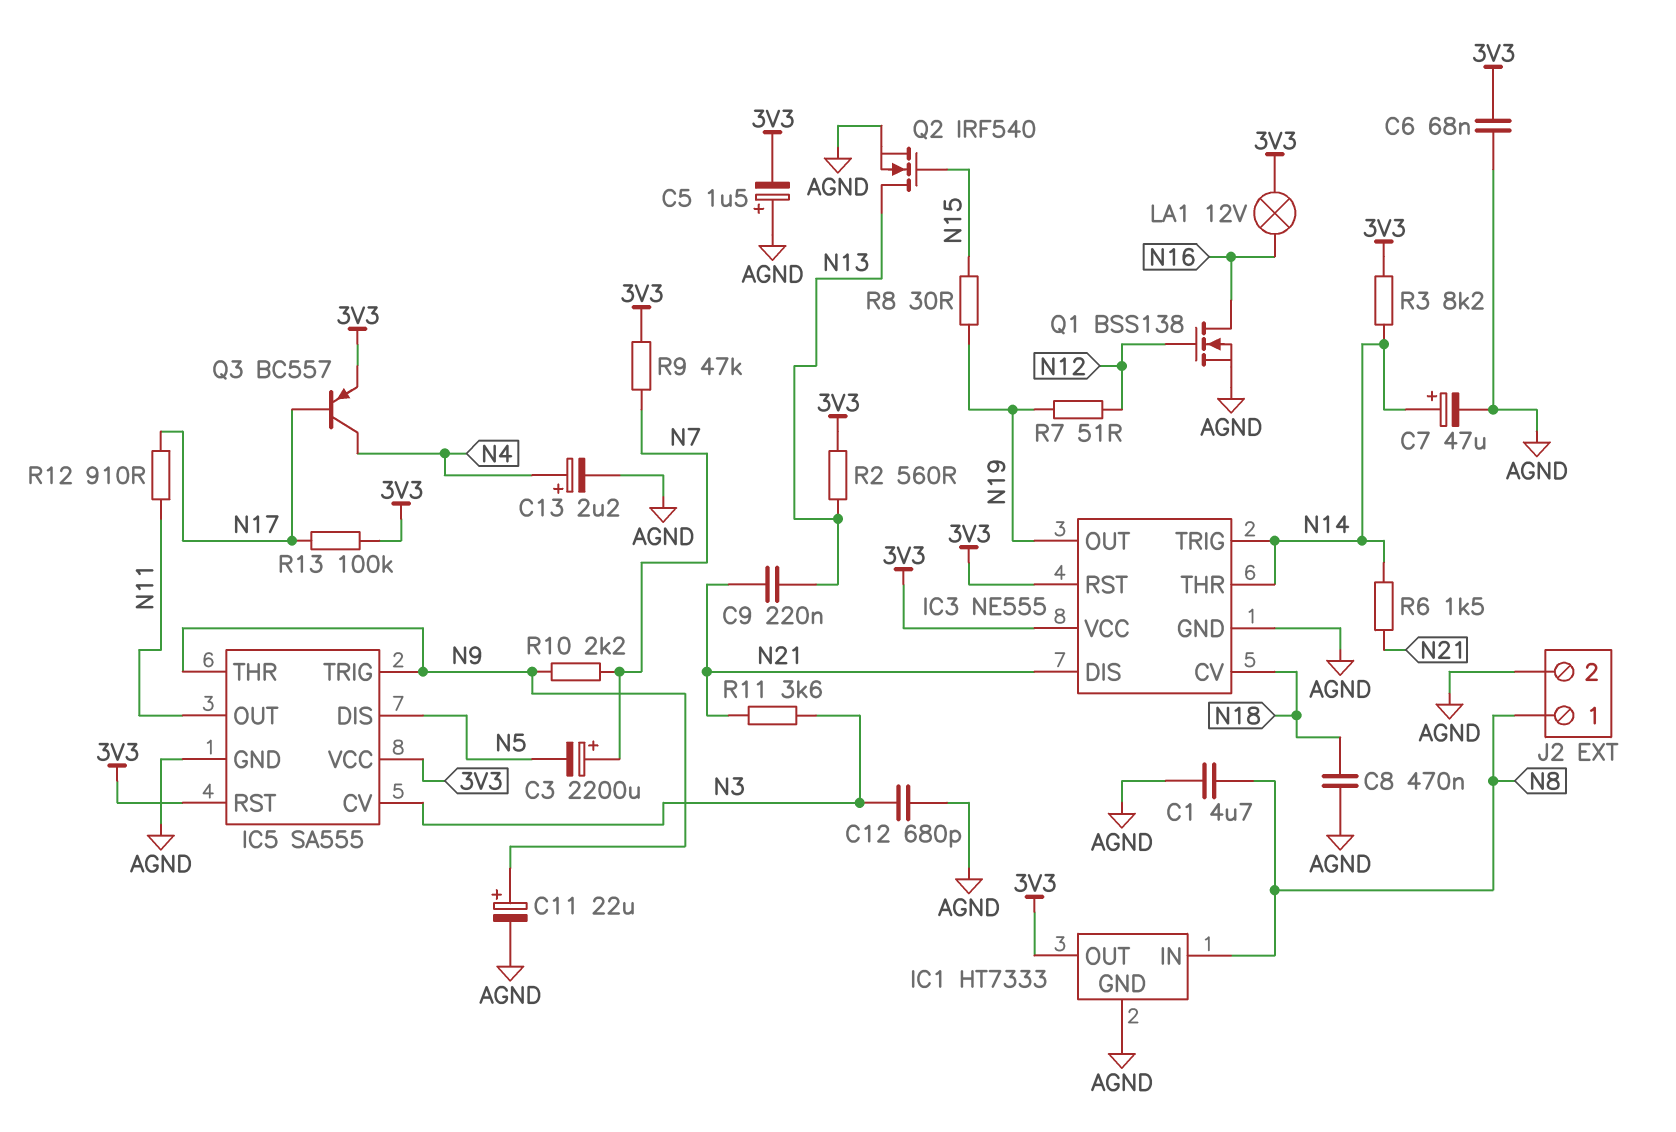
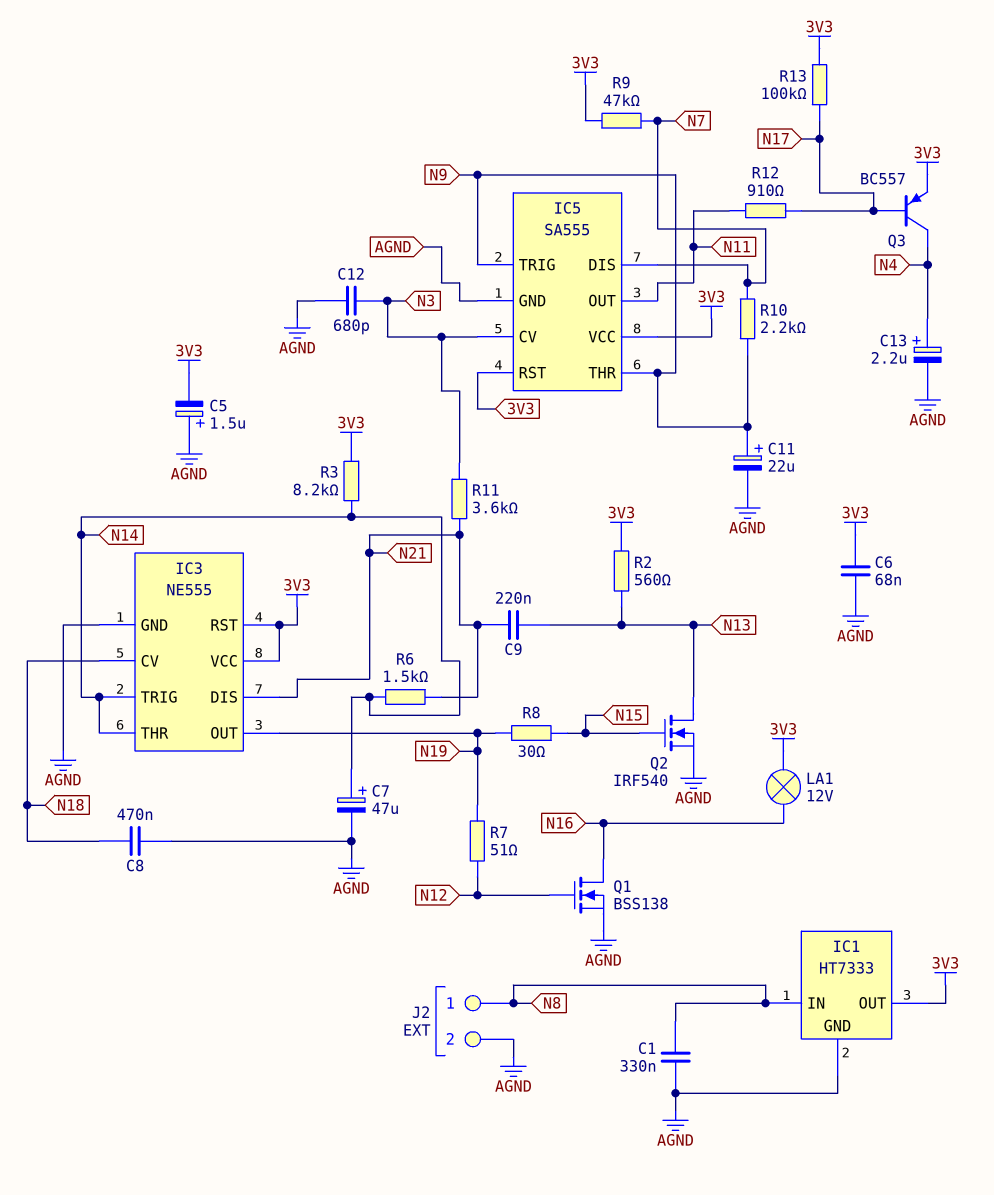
C1: 4.7uF (AGND, N8) -> 330nF (AGND, N8)
C3: 2200uF (plus N7, minus N5) -> none
IC5 pin DIS: N5 -> N7

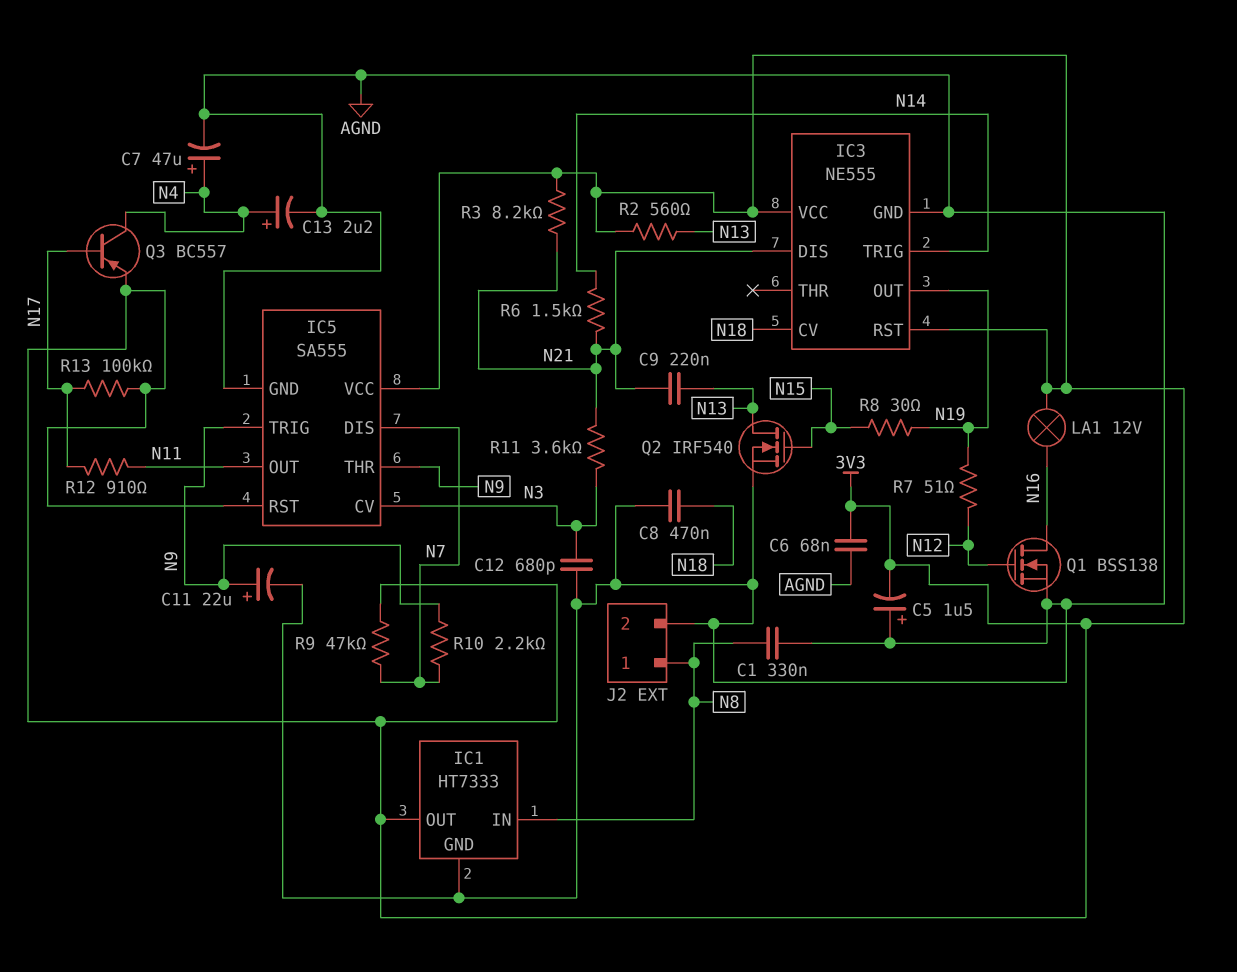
C7: 47uF (plus N14, minus AGND) -> 47uF (plus N4, minus AGND)
IC3 pin THR: N14 -> none
R3: 8.2k (3V3, N14) -> 8.2k (3V3, N21)

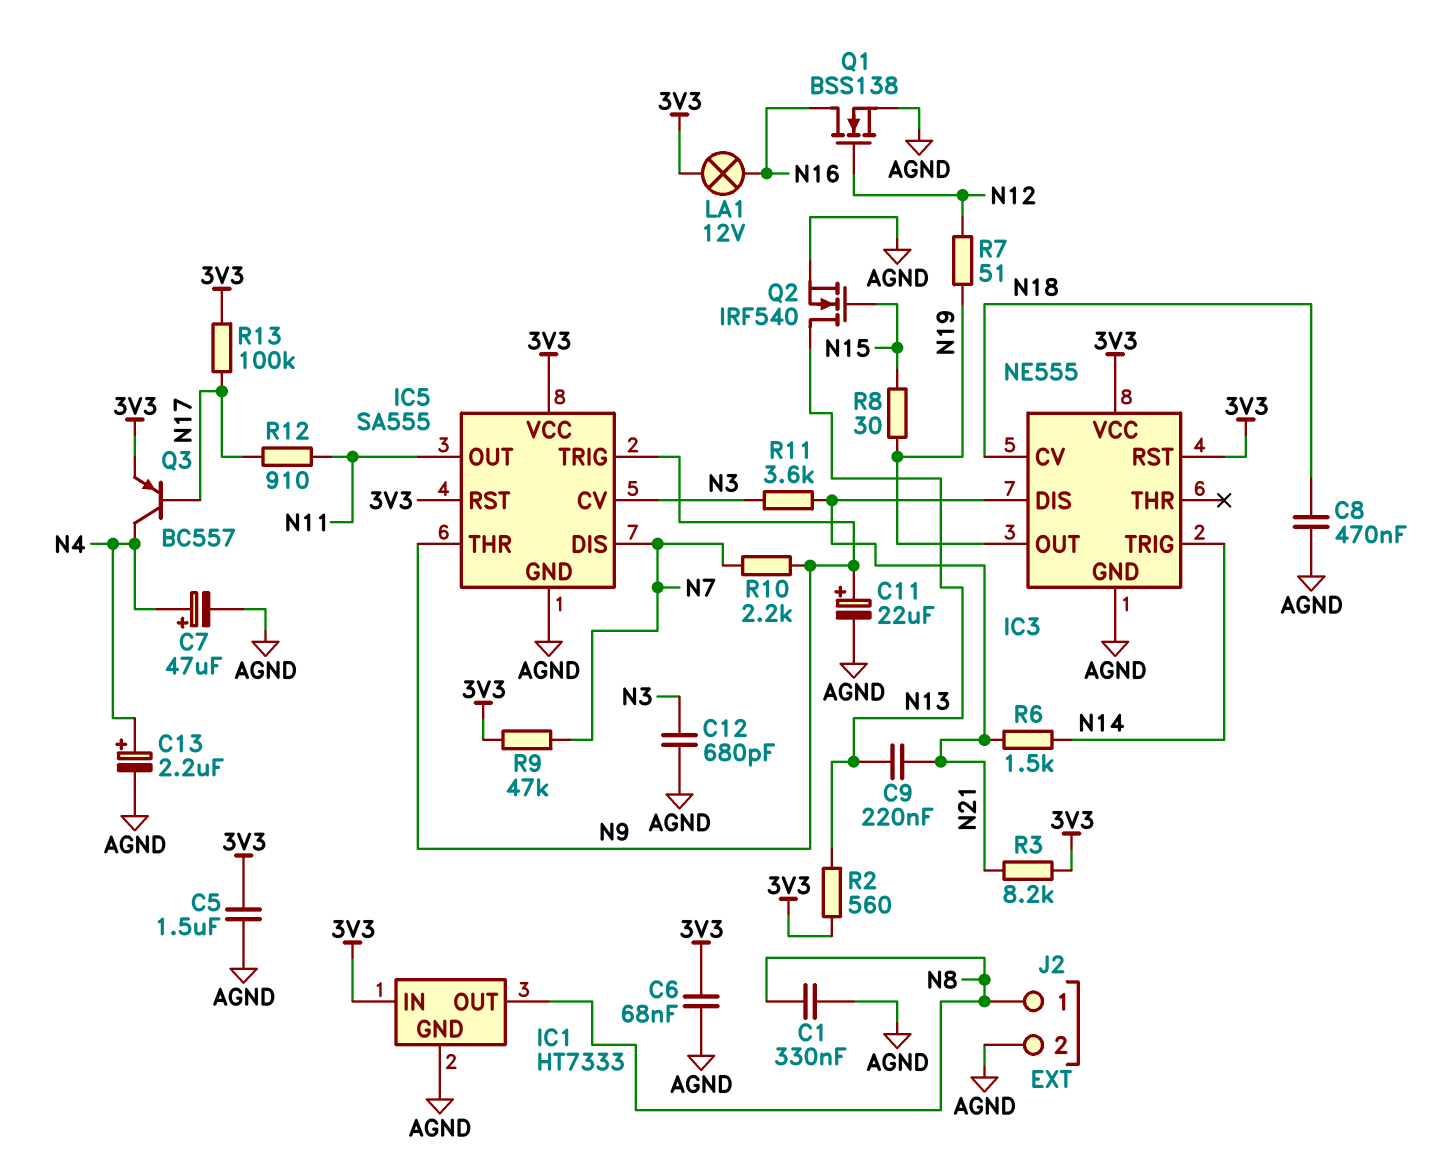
C5: 1.5uF (plus AGND, minus 3V3) -> 1.5uF (3V3, AGND)
IC1 pin IN: N8 -> 3V3
IC1 pin OUT: 3V3 -> N8

